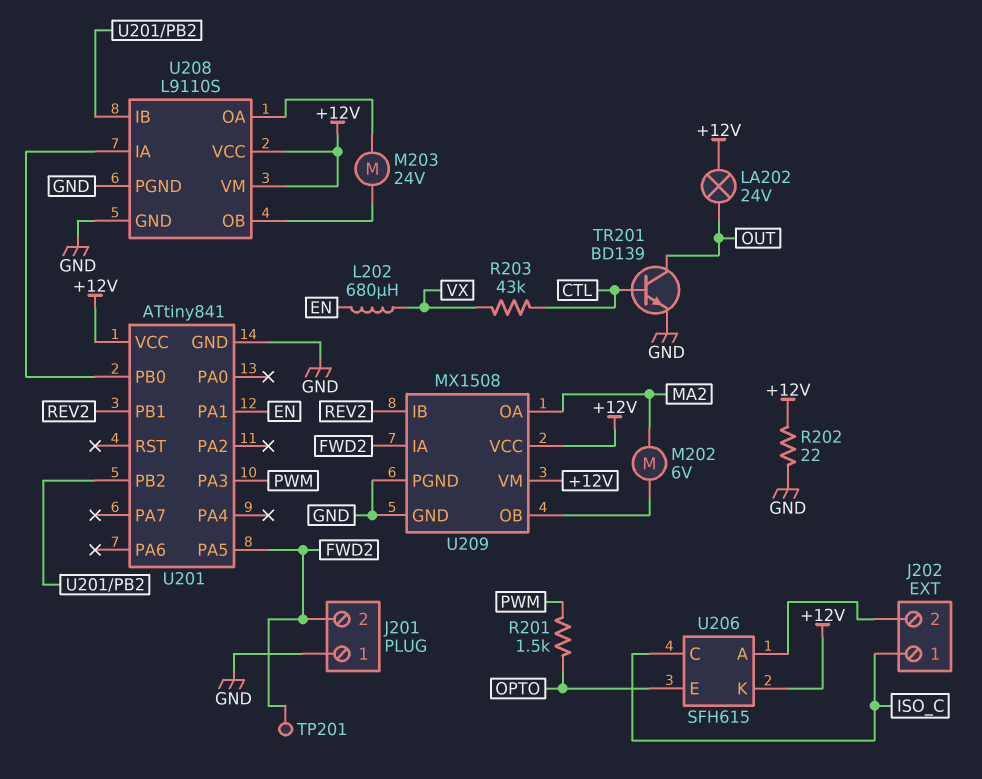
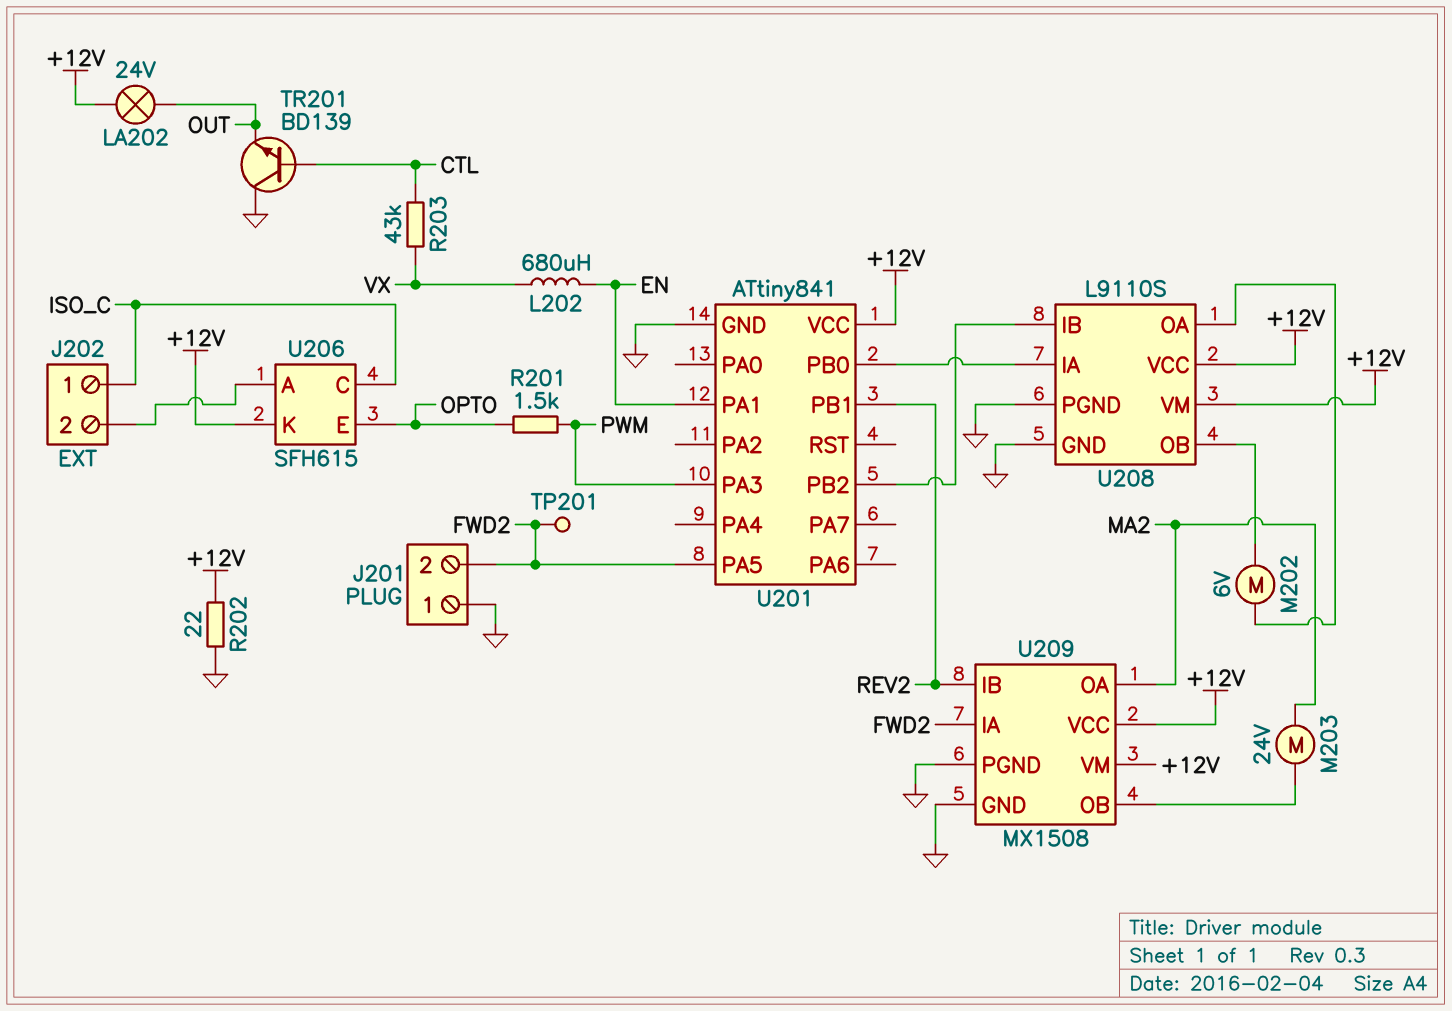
M202: motor 6V (MA2, U209/OB) -> motor 6V (U208/OA, U208/OB)
M203: motor 24V (U208/OA, U208/OB) -> motor 24V (MA2, U209/OB)
TR201: NPN BD139 (B CTL, C OUT, E GND) -> NPN BD139 (B CTL, C GND, E OUT)

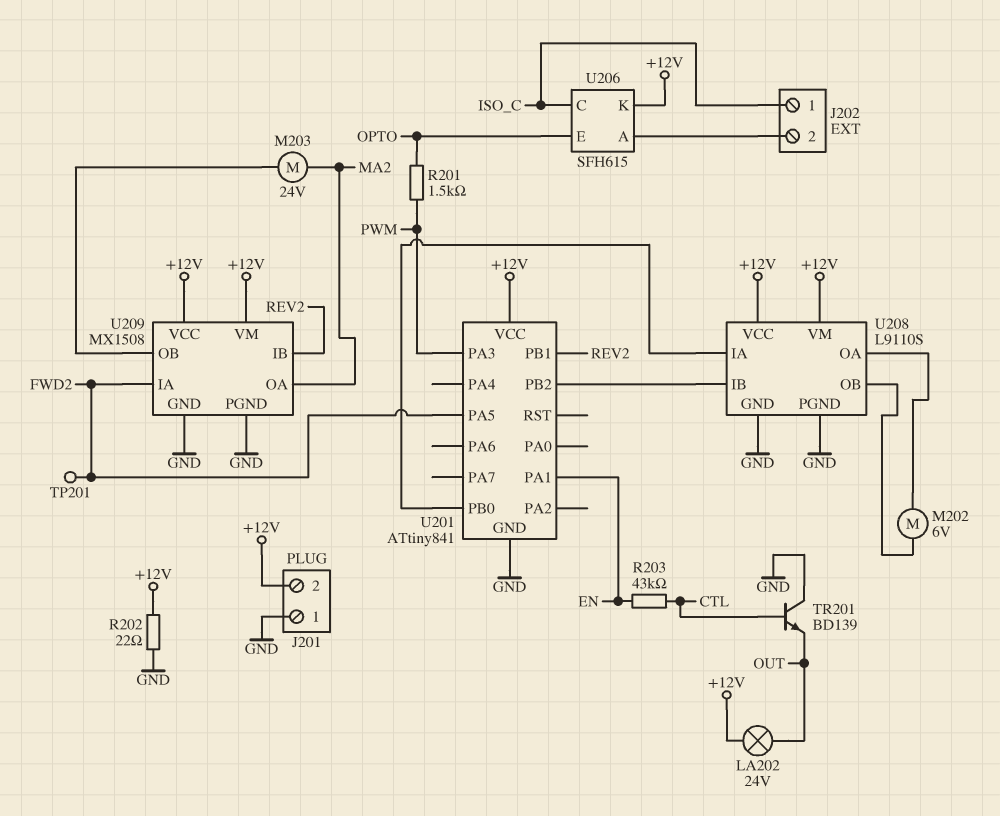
J201 pin 2: FWD2 -> +12V
L202: 680uH (EN, VX) -> none
R203: 43k (CTL, VX) -> 43k (CTL, EN)

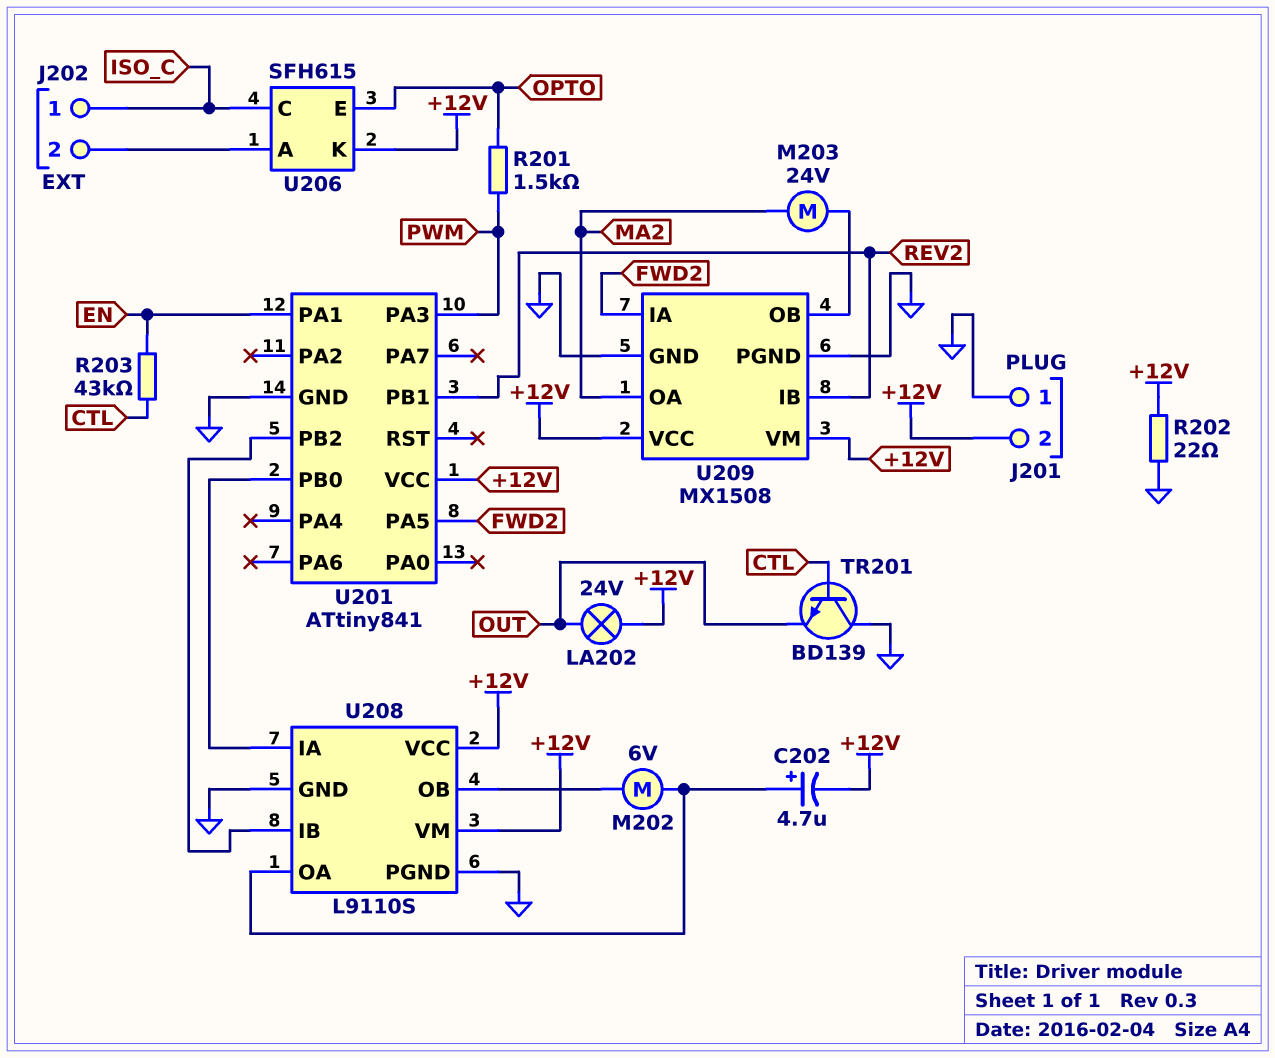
C202: none -> 4.7uF (plus U208/OA, minus +12V)
TP201: test point (FWD2) -> none

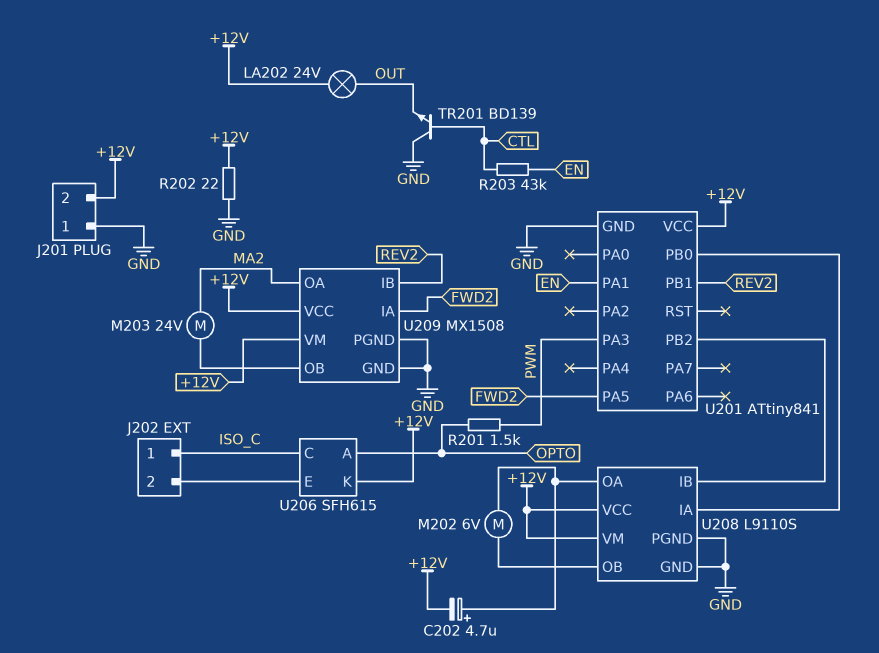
U206 pin A: J202/2 -> OPTO
U206 pin E: OPTO -> J202/2

